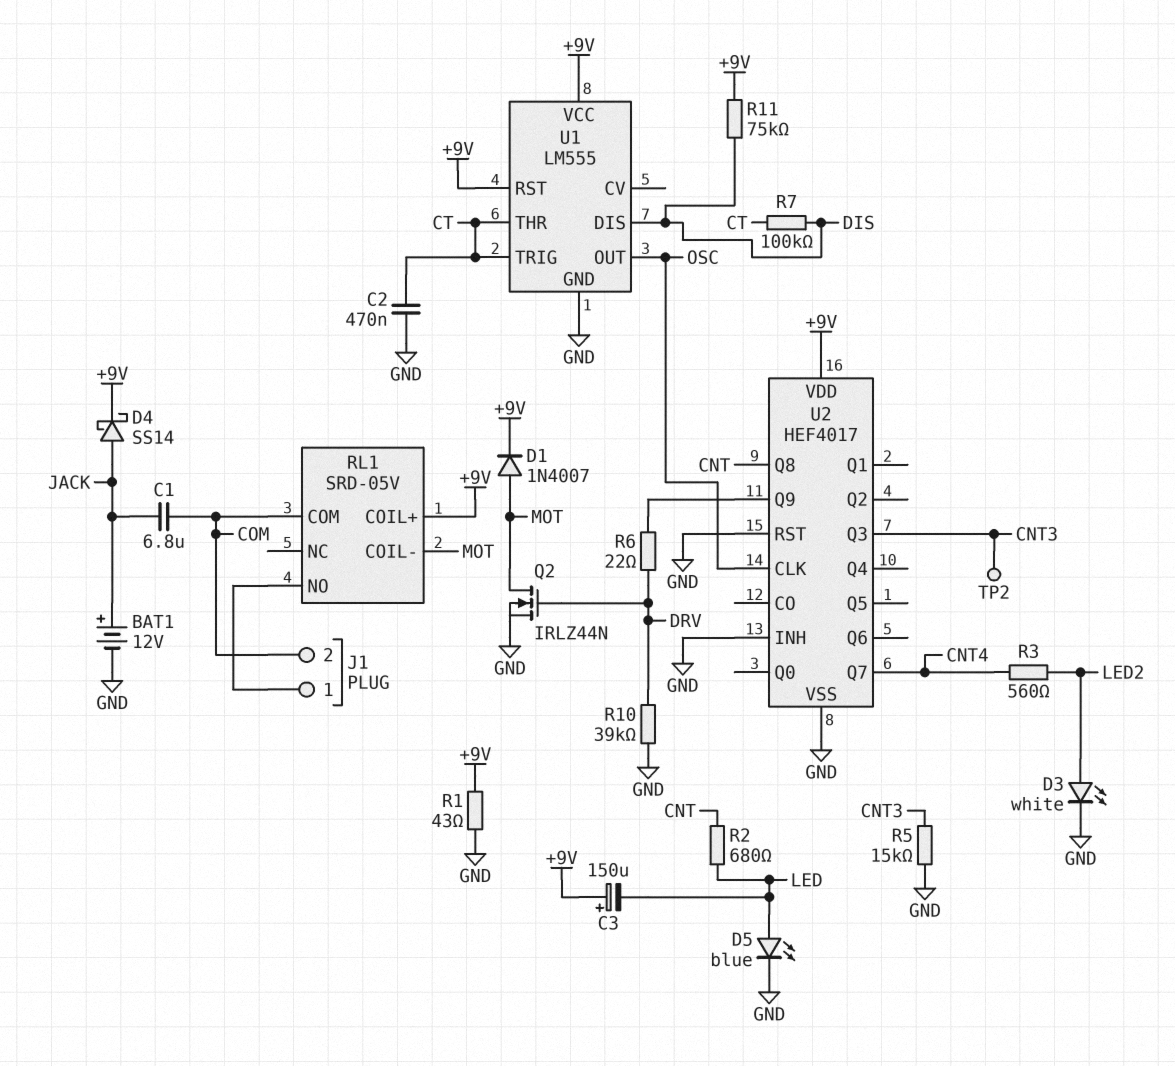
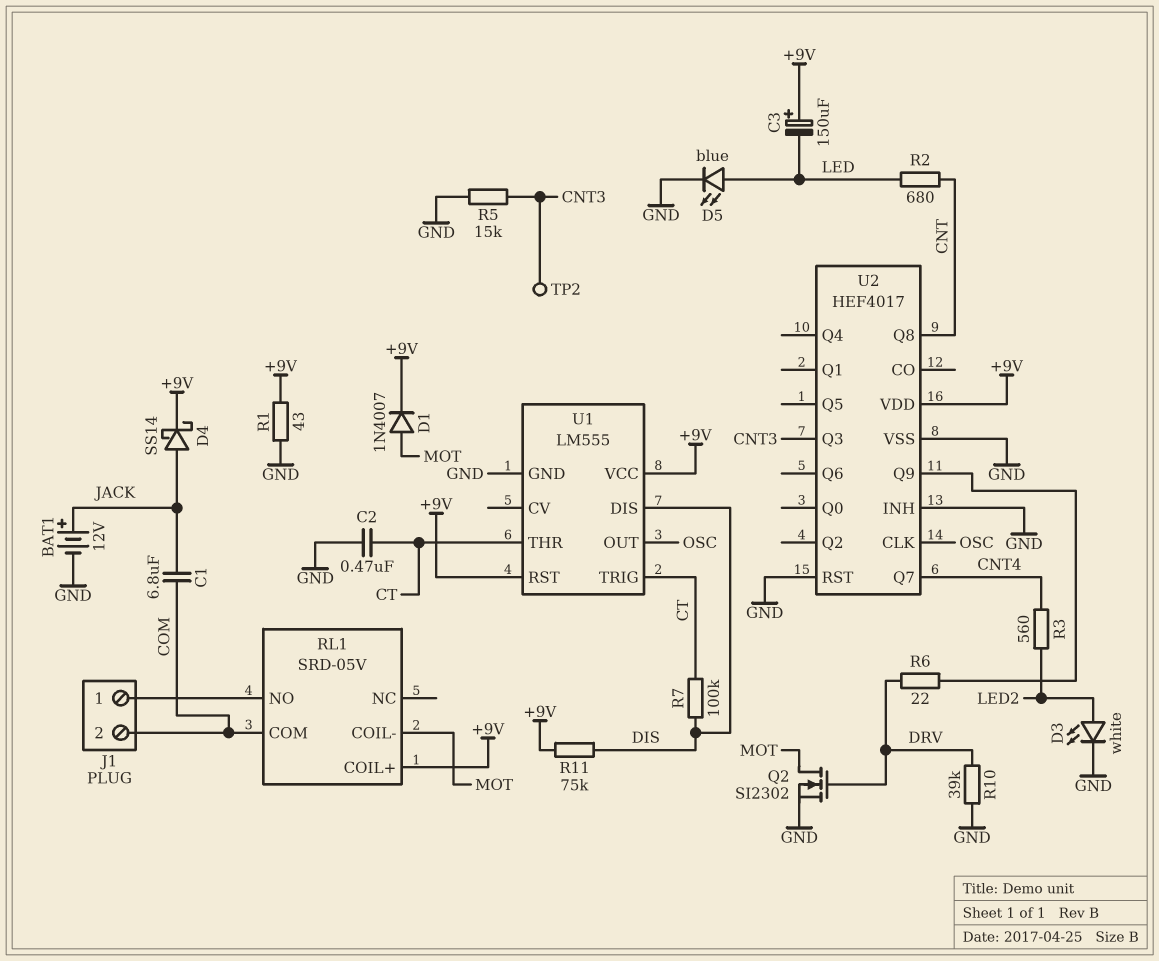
Q2: NMOS IRLZ44N (G DRV, D MOT, S GND) -> NMOS SI2302 (G DRV, D MOT, S GND)

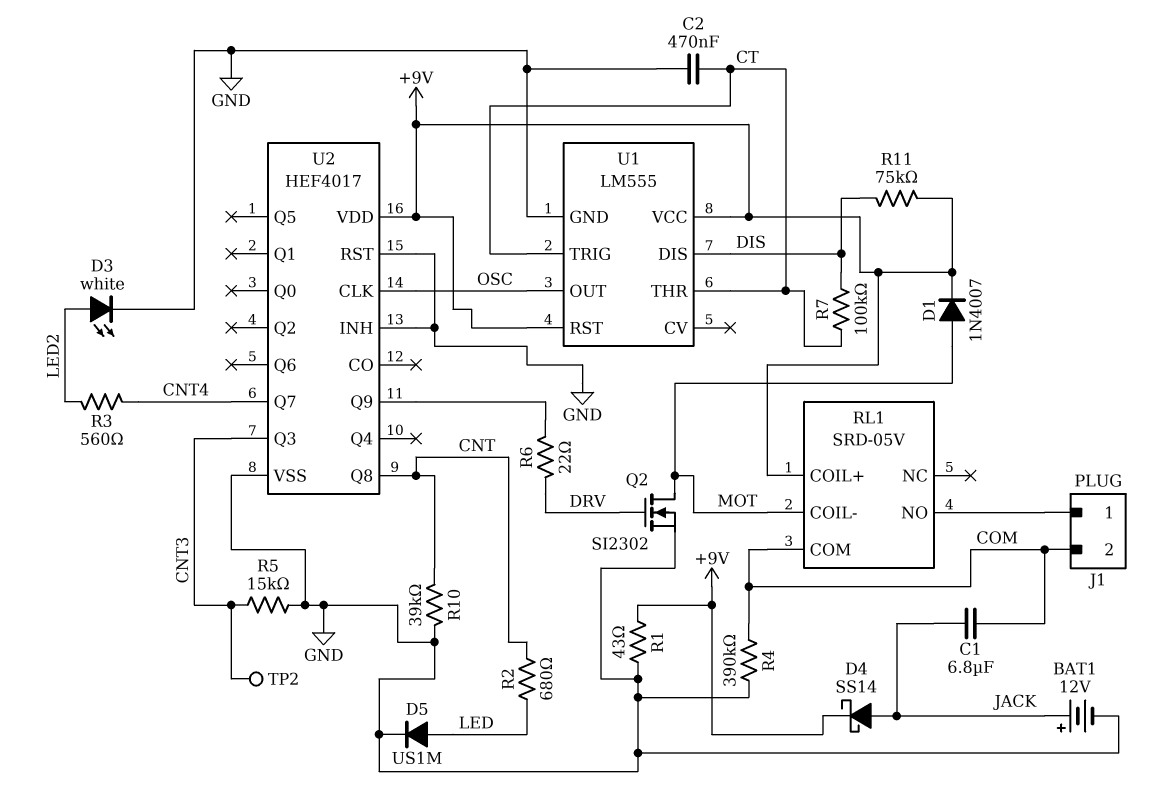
C3: 150uF (plus +9V, minus LED) -> none
D5: LED blue (A LED, K GND) -> diode US1M (A LED, K GND)
R4: none -> 390k (COM, GND)
R10: 39k (DRV, GND) -> 39k (CNT, GND)

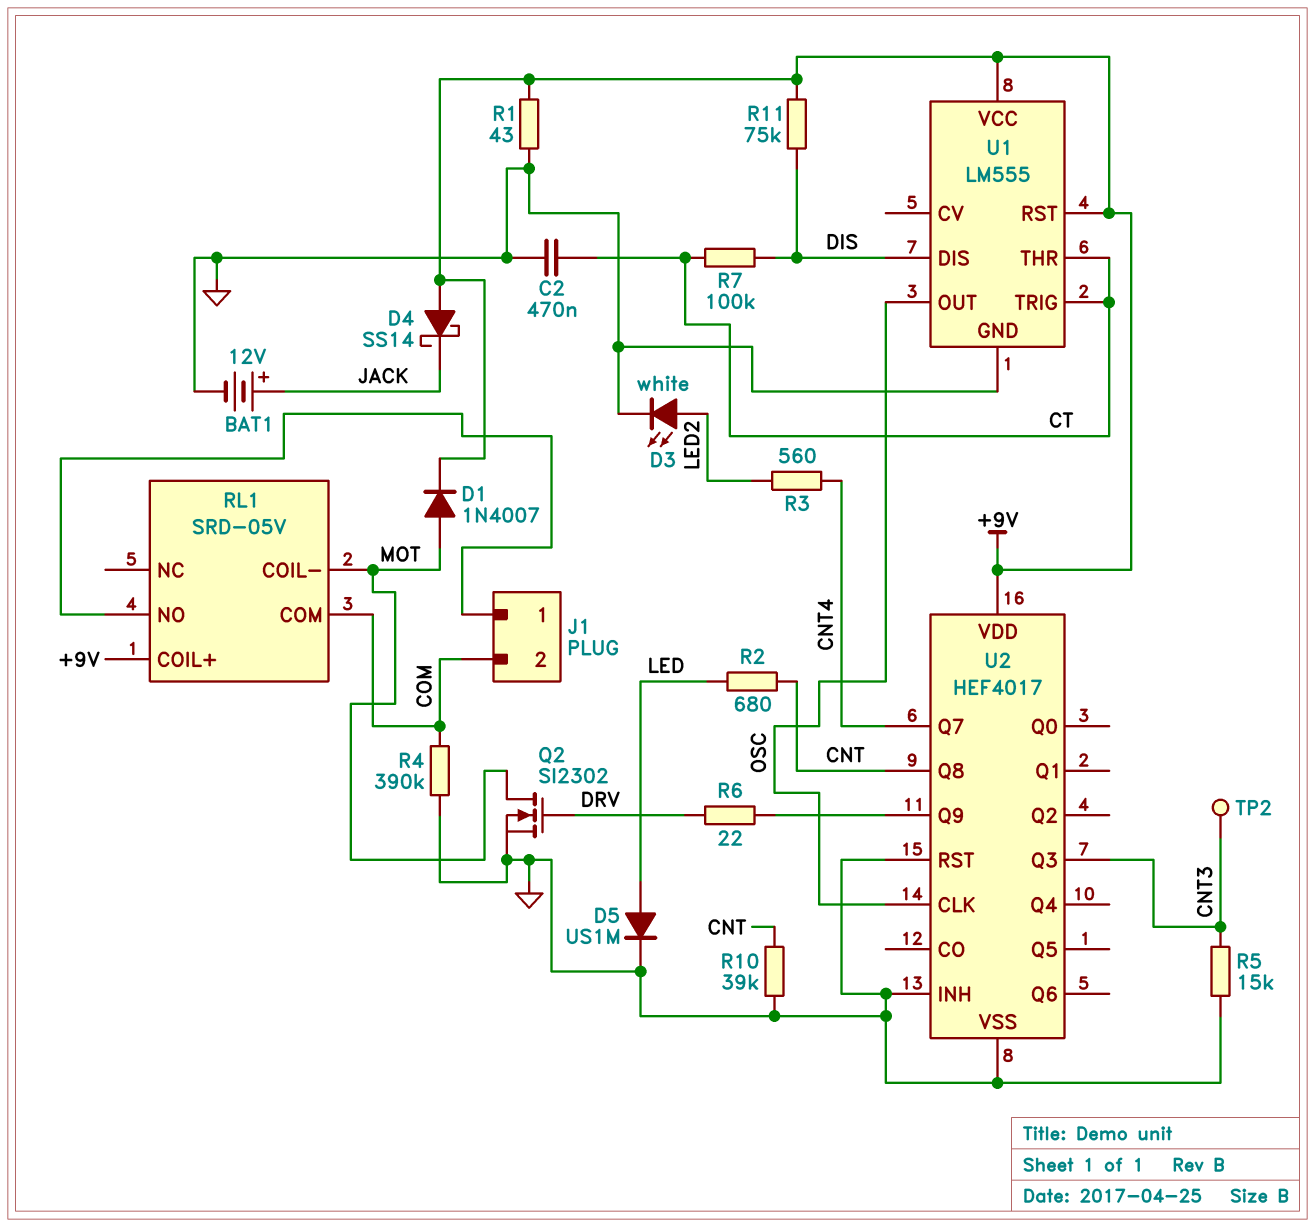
C1: 6.8uF (COM, JACK) -> none
D4: schottky SS14 (A JACK, K +9V) -> schottky SS14 (A +9V, K JACK)

